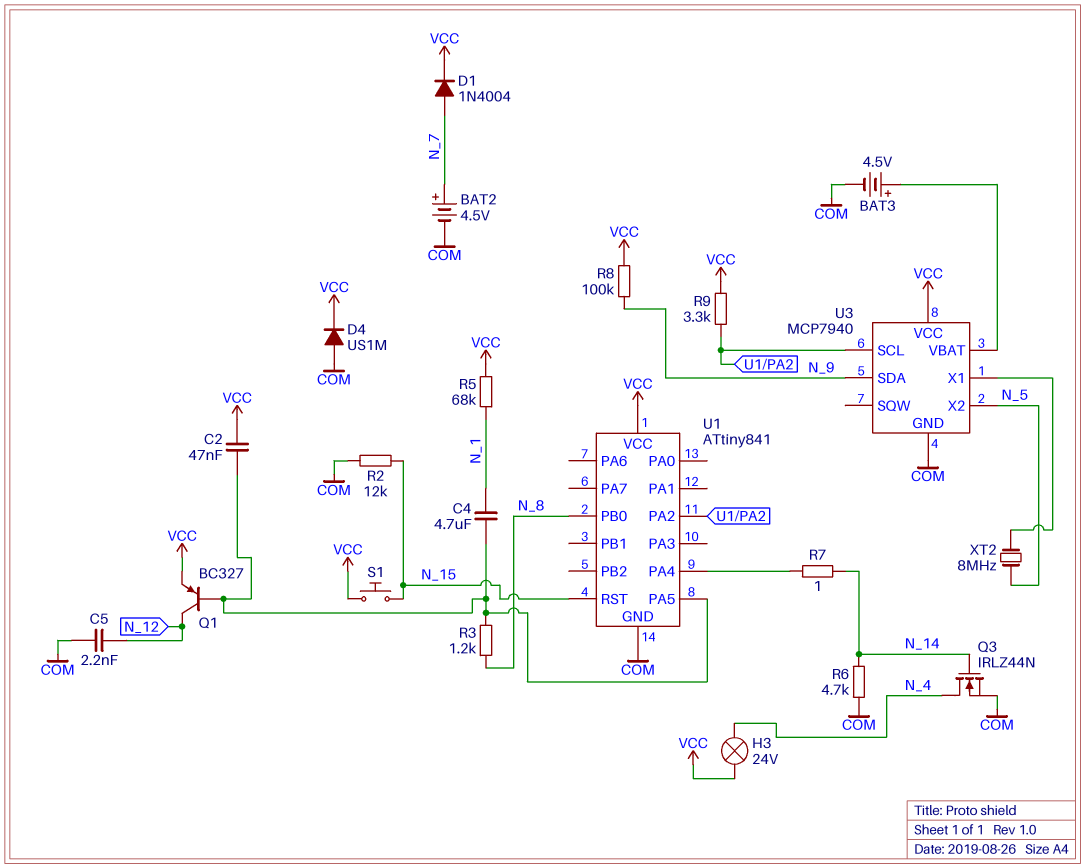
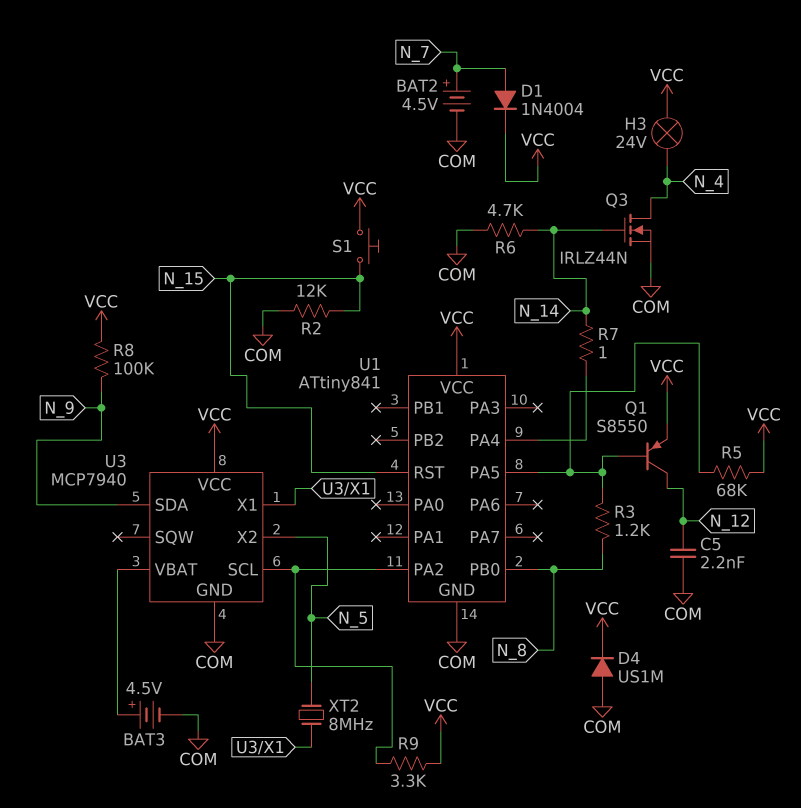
C2: 47nF (U1/PA5, VCC) -> none
C4: 4.7uF (N_1, U1/PA5) -> none
Q1: PNP BC327 (B U1/PA5, C N_12, E VCC) -> PNP S8550 (B U1/PA5, C N_12, E VCC)
R5: 68k (N_1, VCC) -> 68k (U1/PA5, VCC)

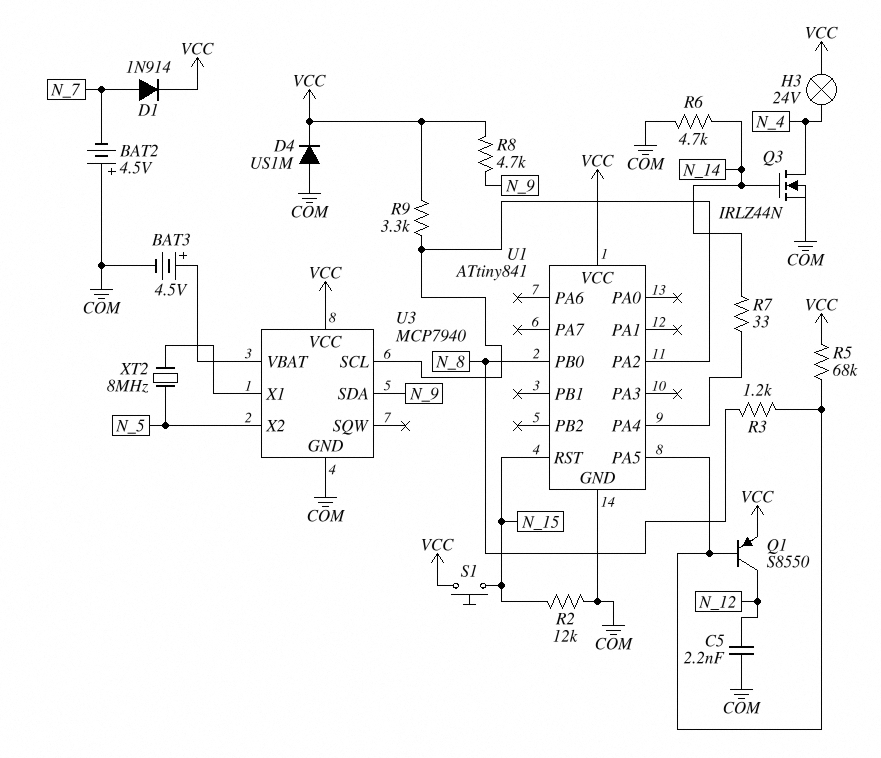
BAT2: 4.5V (plus N_7, minus COM) -> 4.5V (plus COM, minus N_7)
D1: diode 1N4004 (A N_7, K VCC) -> diode 1N914 (A N_7, K VCC)
R7: 1 (N_14, U1/PA4) -> 33 (N_14, U1/PA4)
R8: 100k (N_9, VCC) -> 4.7k (N_9, VCC)

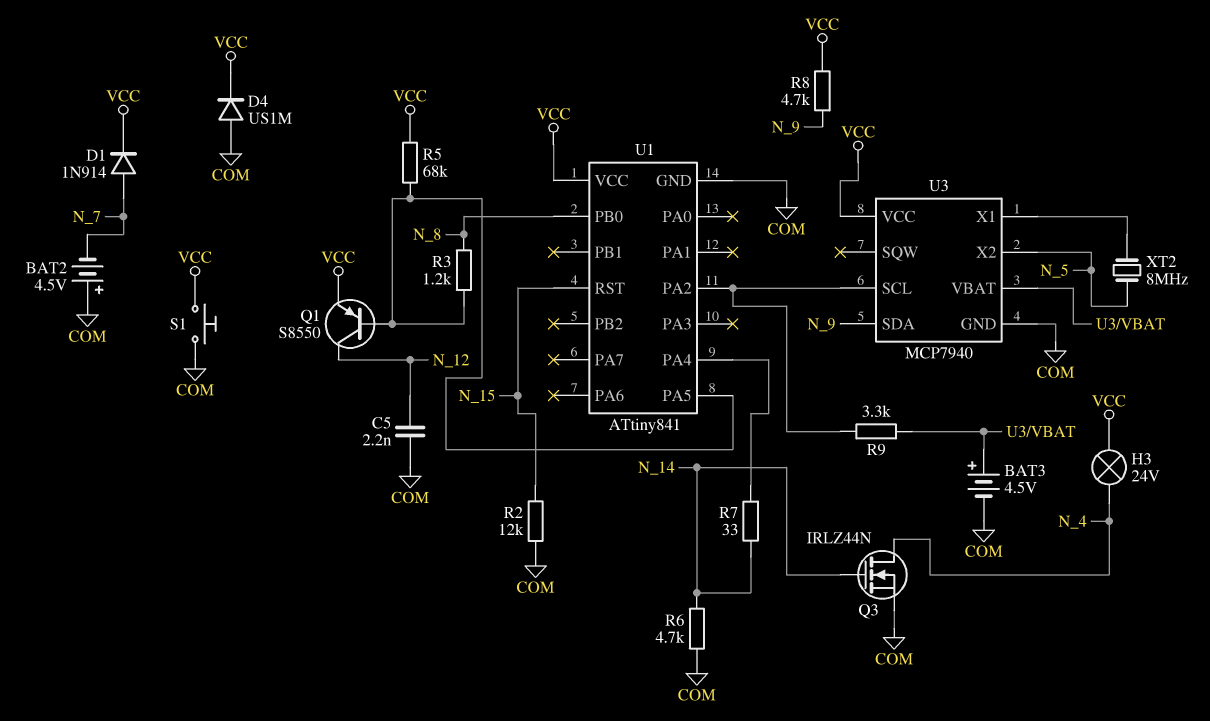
R9: 3.3k (U1/PA2, VCC) -> 3.3k (U1/PA2, U3/VBAT)
S1: button (N_15, VCC) -> button (COM, VCC)

